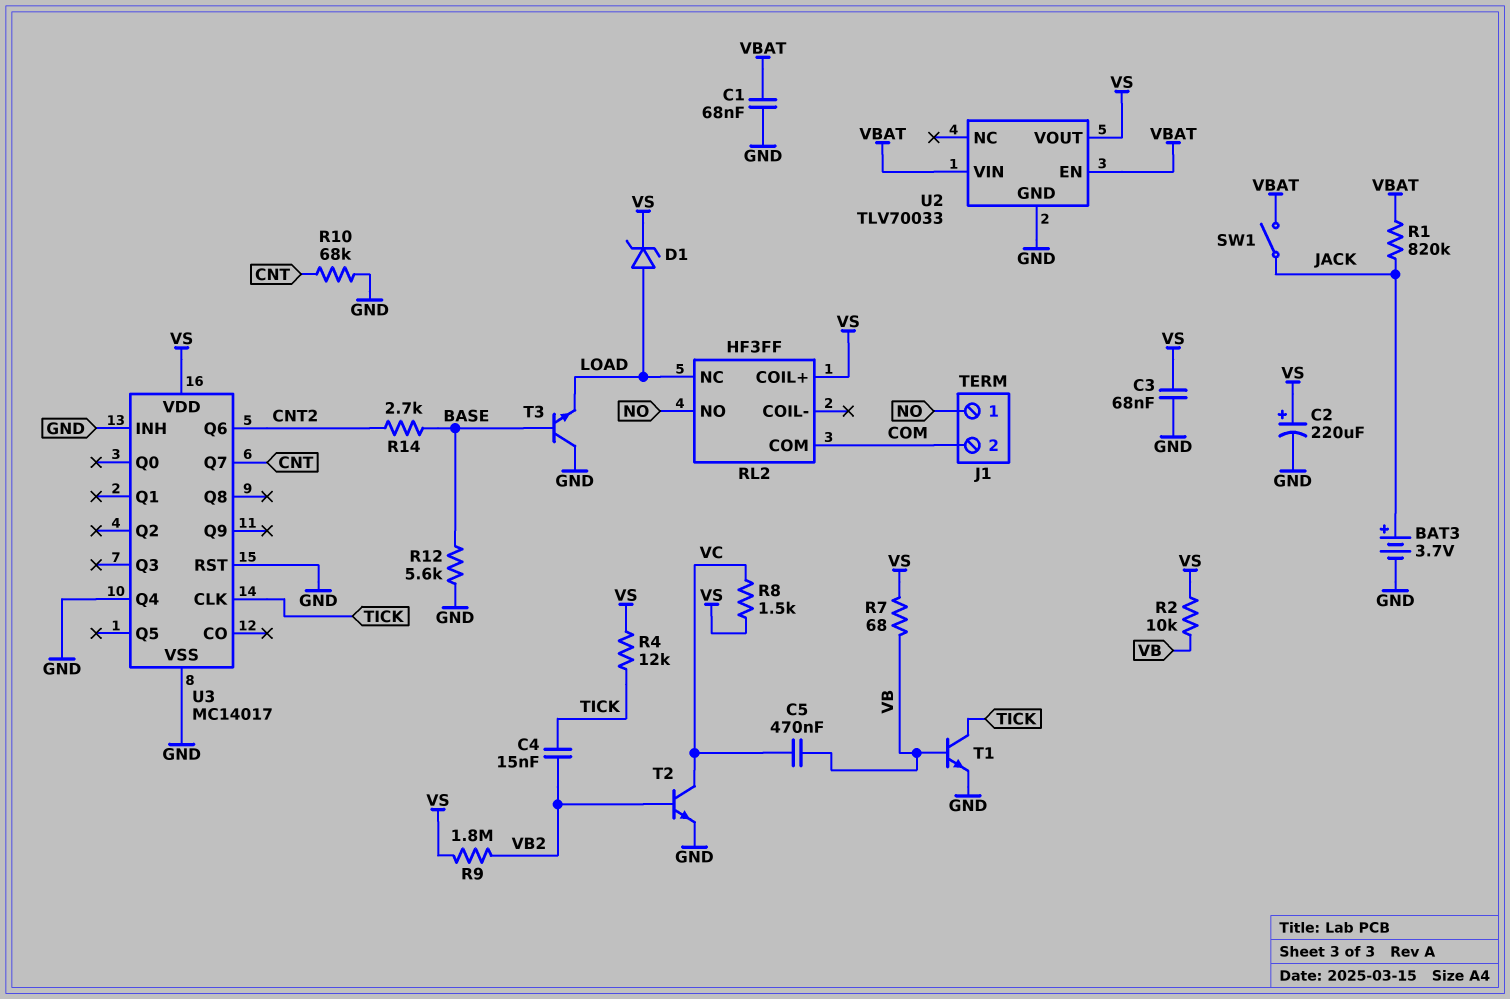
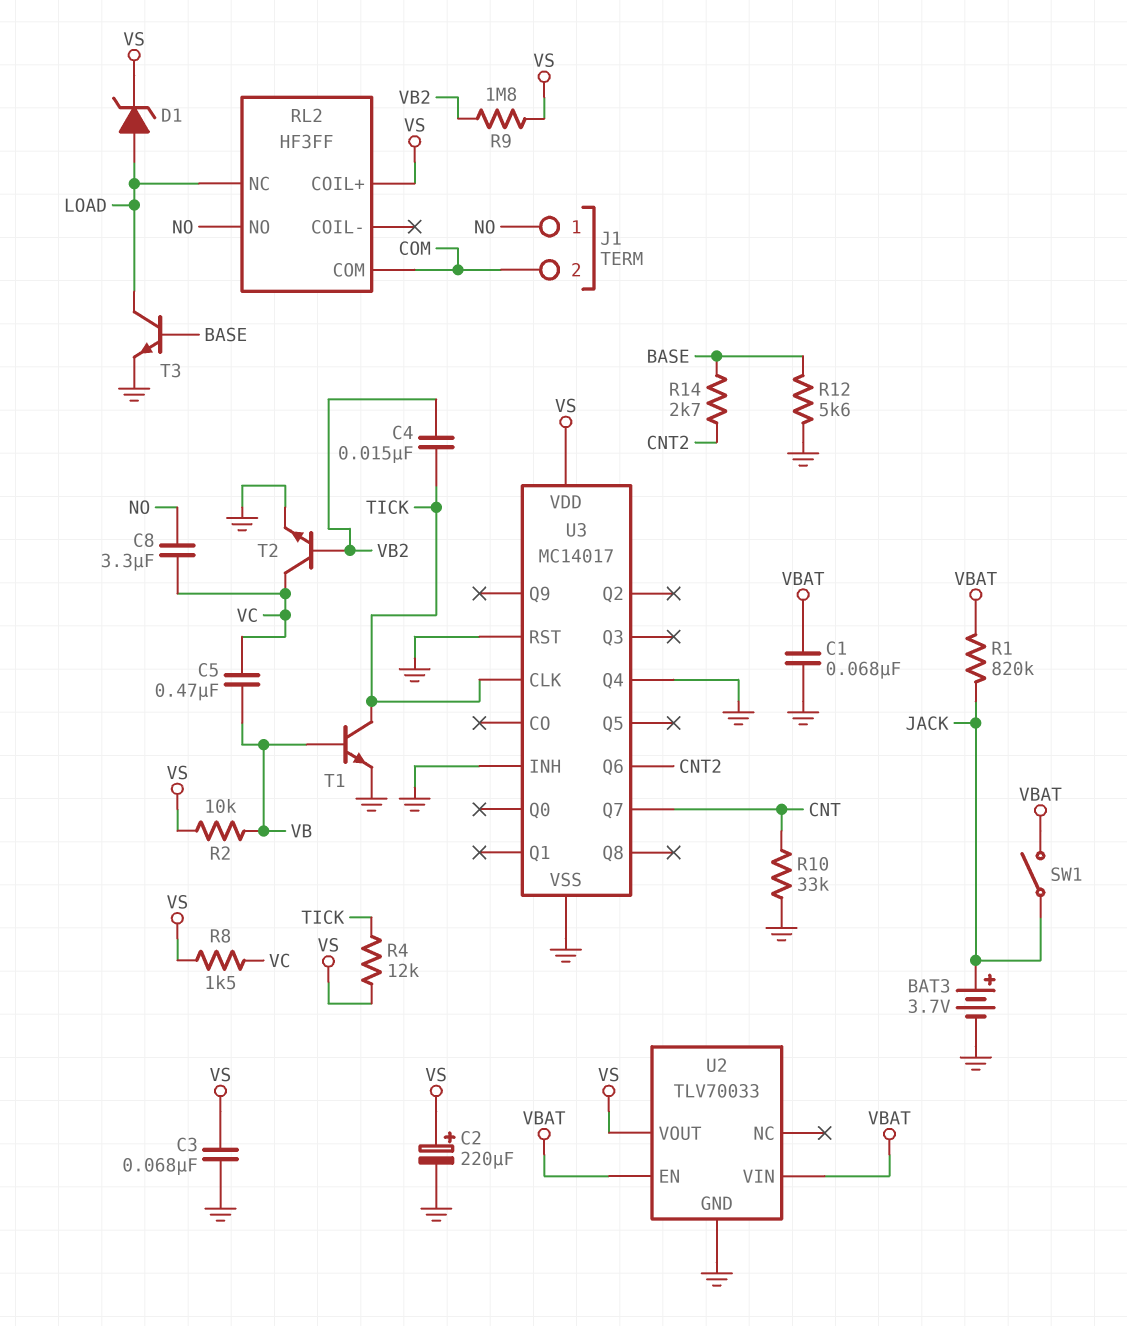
C8: none -> 3.3uF (NO, VC)
R7: 68 (VB, VS) -> none
R10: 68k (CNT, GND) -> 33k (CNT, GND)
T3: NPN (B BASE, C GND, E LOAD) -> NPN (B BASE, C LOAD, E GND)

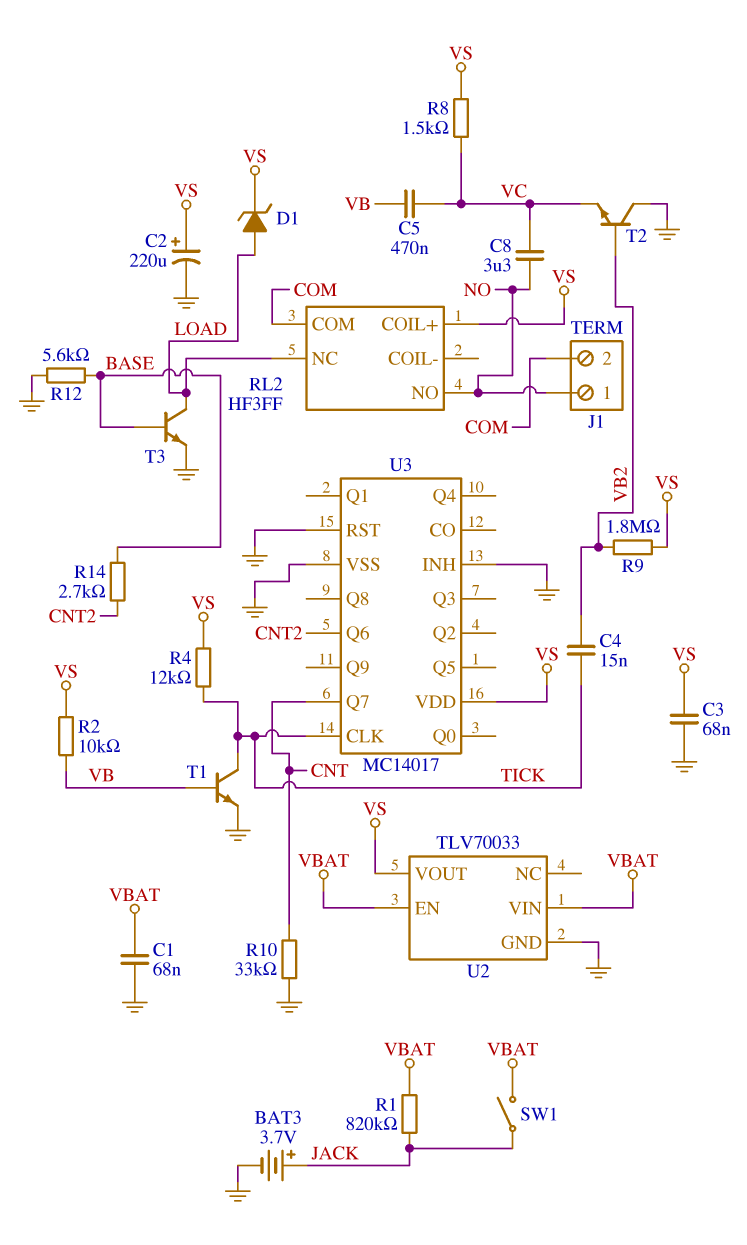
T2: NPN (B VB2, C VC, E GND) -> NPN (B VB2, C GND, E VC)
U3 pin Q4: GND -> none

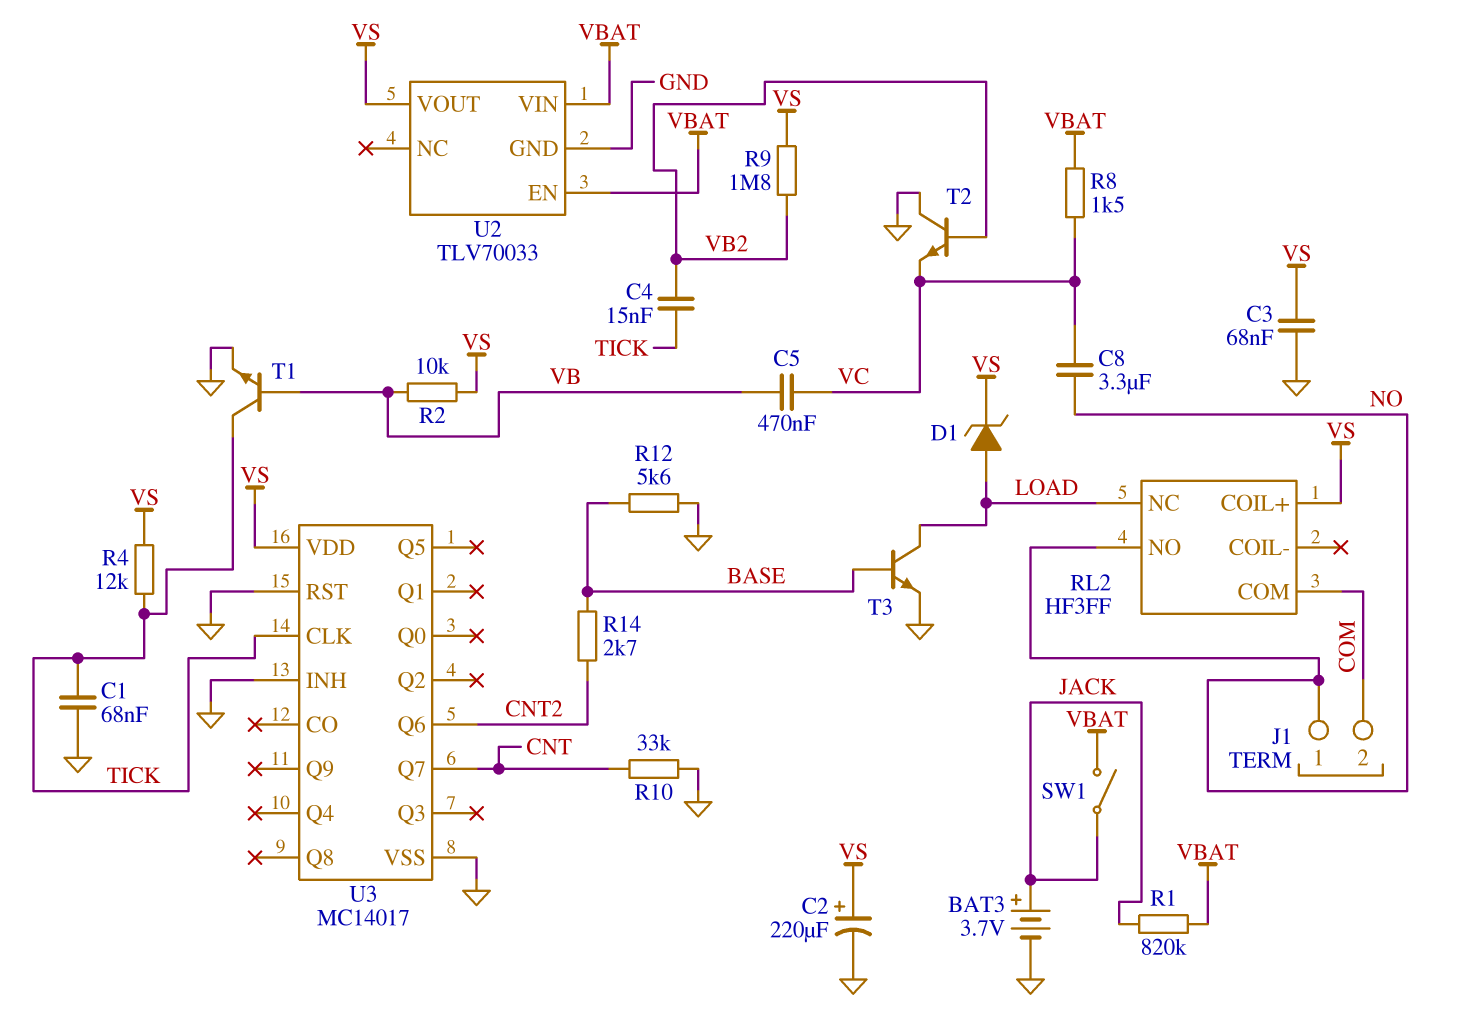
C1: 68nF (GND, VBAT) -> 68nF (GND, TICK)
R8: 1.5k (VC, VS) -> 1.5k (VBAT, VC)

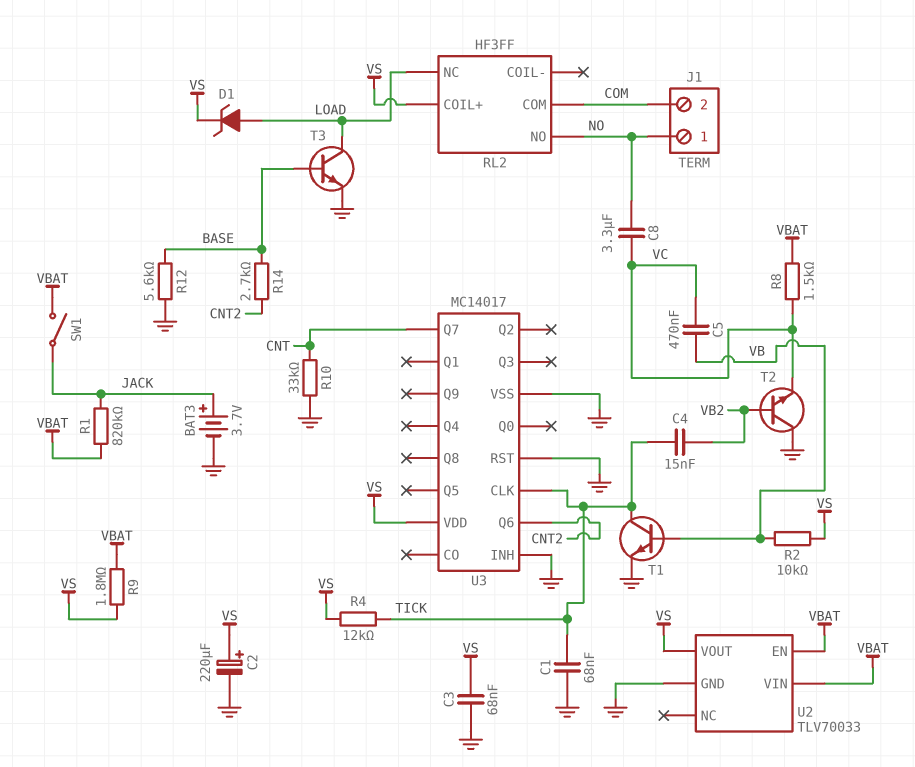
R9: 1.8M (VB2, VS) -> 1.8M (VBAT, VS)

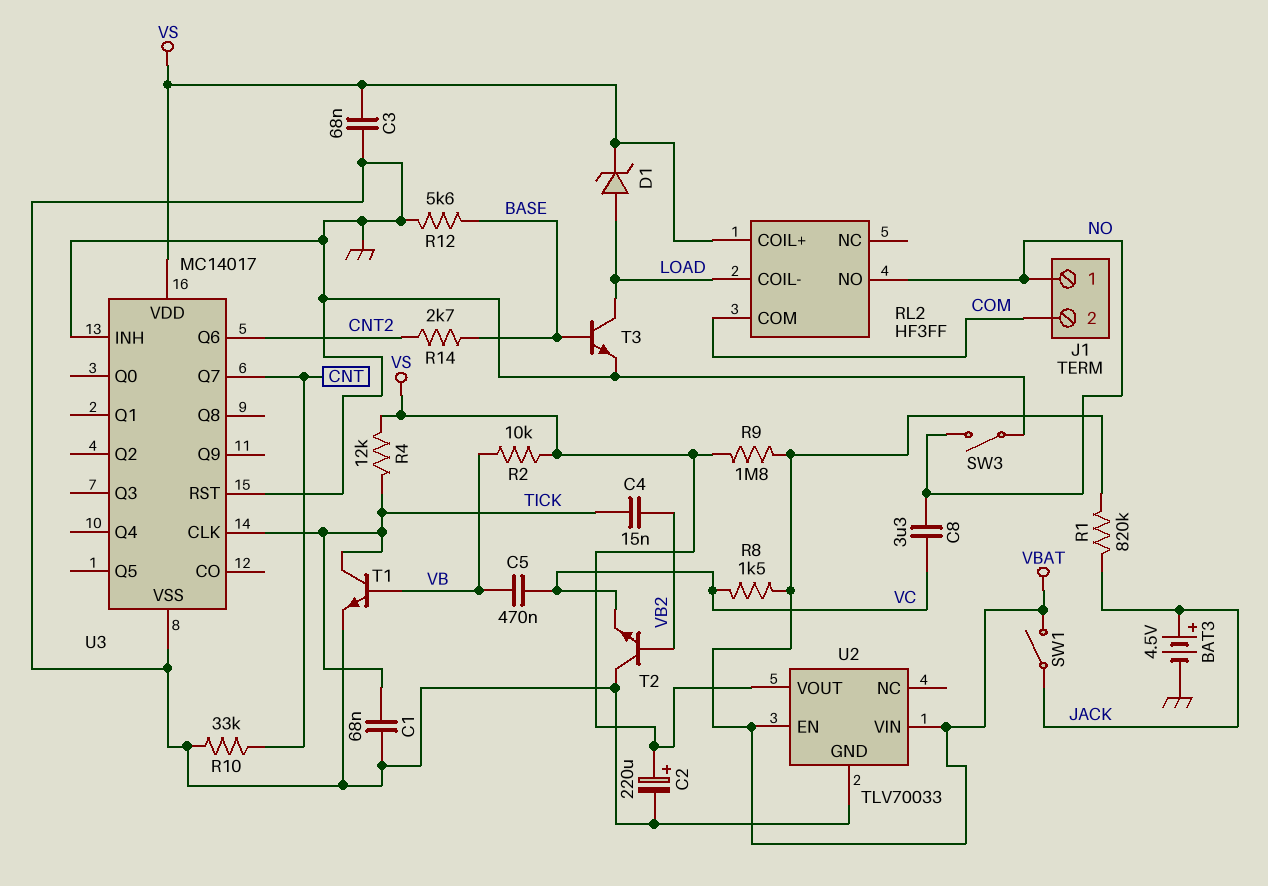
BAT3: 3.7V (plus JACK, minus GND) -> 4.5V (plus JACK, minus GND)
RL2 pin COIL-: none -> LOAD
RL2 pin NC: LOAD -> none
SW3: none -> switch (GND, NO)

